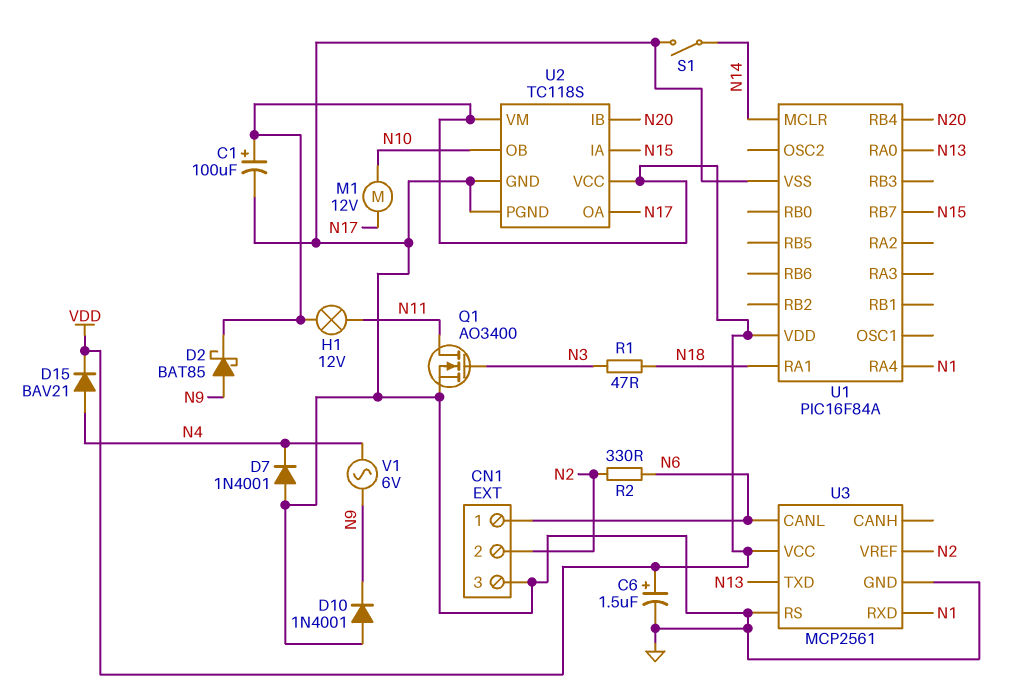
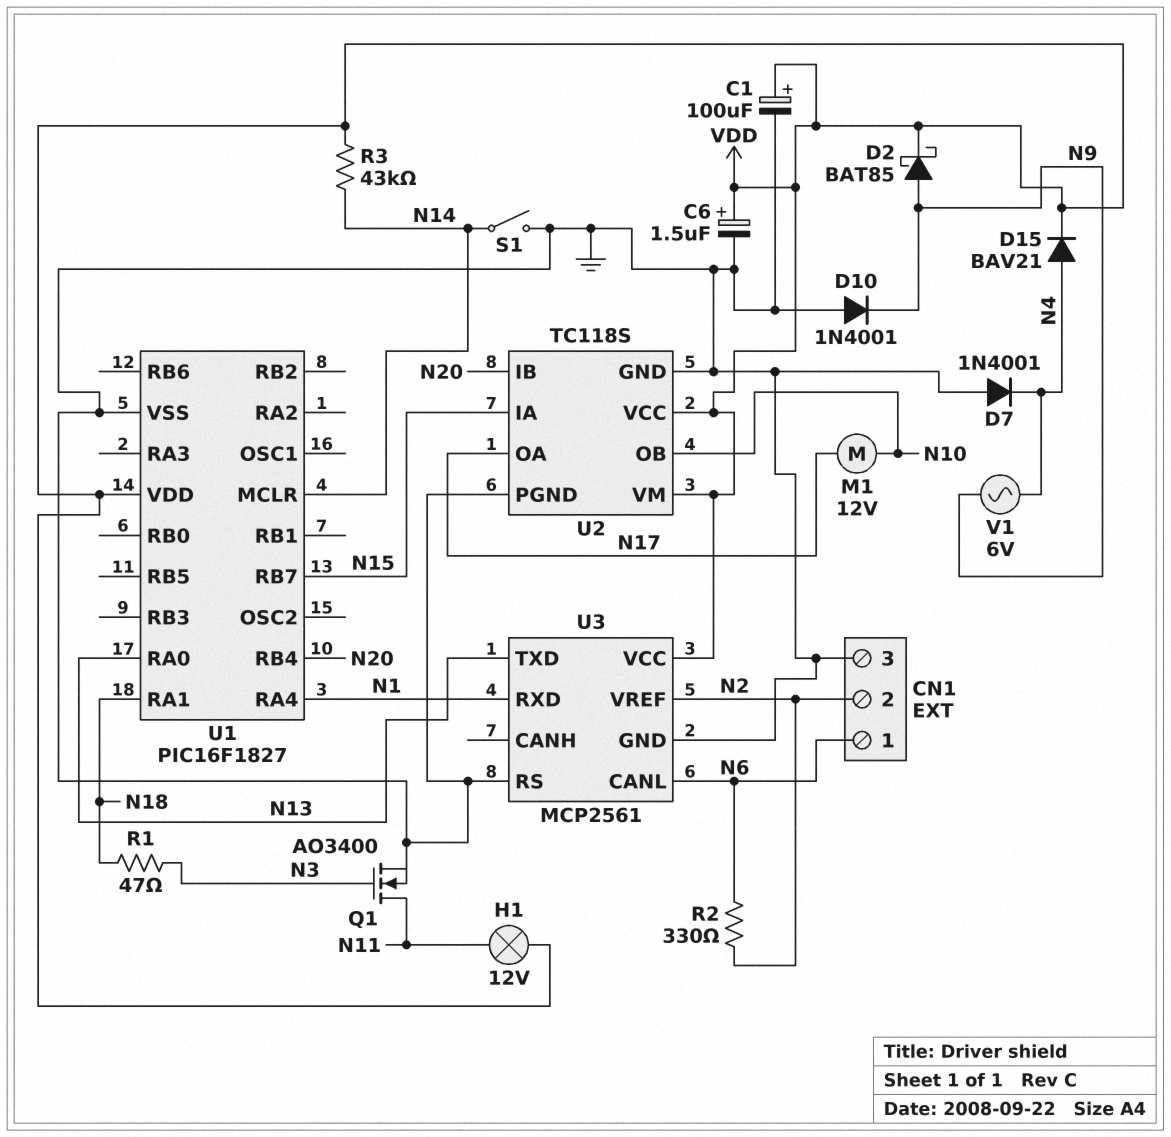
R3: none -> 43k (N14, VDD)
U1: PIC16F84A -> PIC16F1827

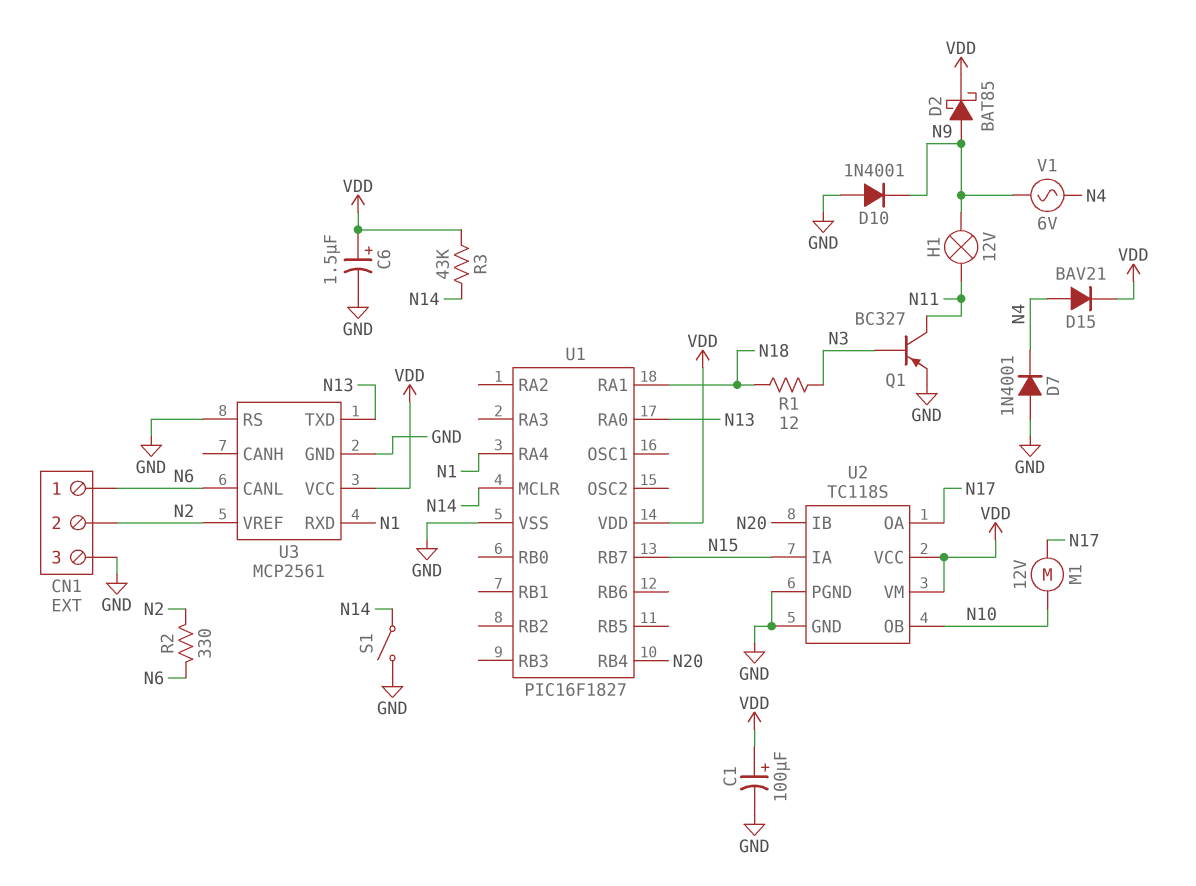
H1: lamp 12V (N11, VDD) -> lamp 12V (N9, N11)
Q1: NMOS AO3400 (G N3, D N11, S GND) -> PNP BC327 (B N3, C N11, E GND)
R1: 47 (N3, N18) -> 12 (N3, N18)

